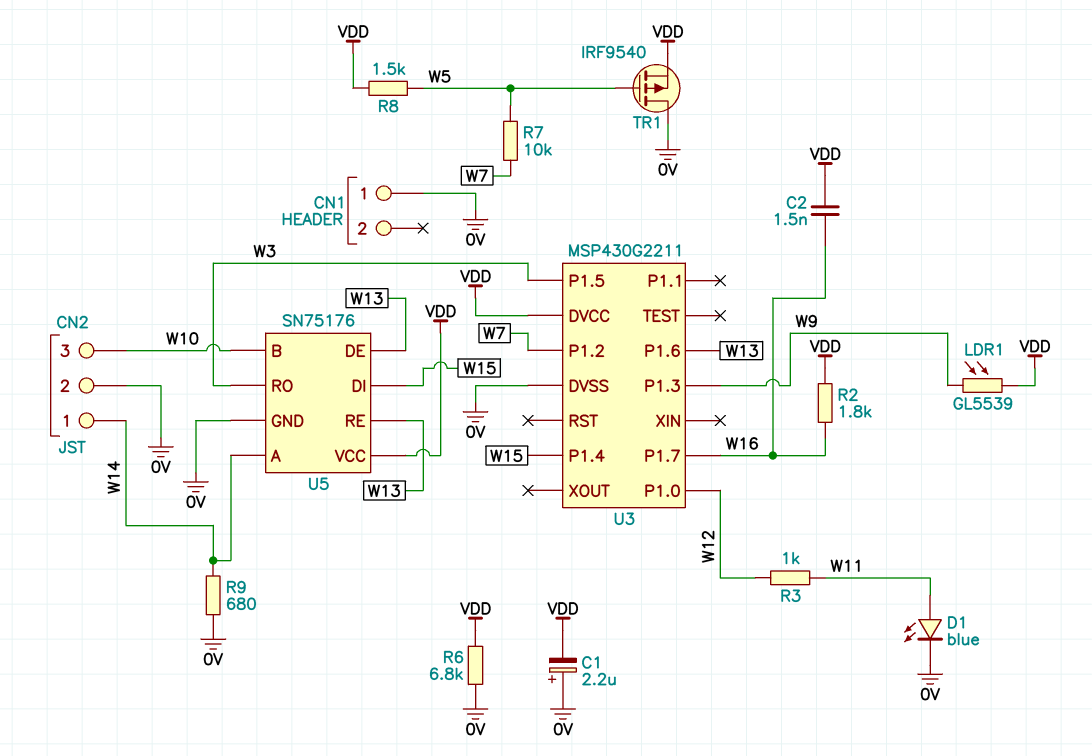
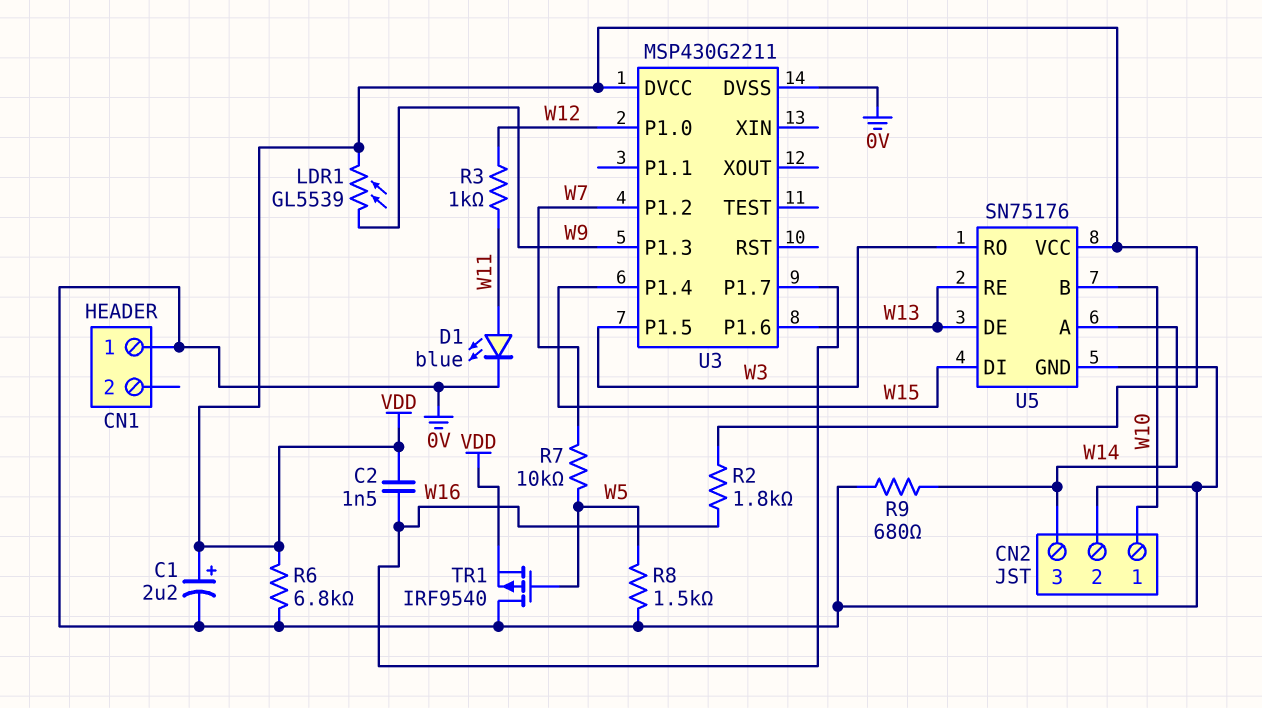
C1: 2.2uF (plus 0V, minus VDD) -> 2.2uF (plus VDD, minus 0V)
CN2 pin 1: W14 -> W10
CN2 pin 3: W10 -> W14
R8: 1.5k (VDD, W5) -> 1.5k (0V, W5)

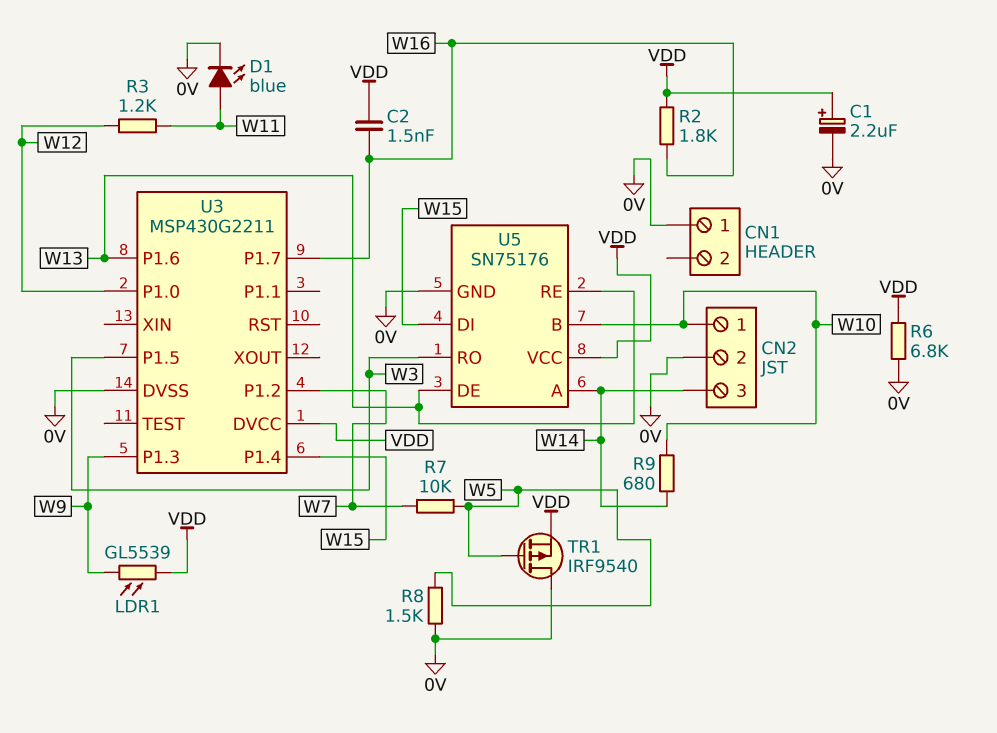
R3: 1k (W11, W12) -> 1.2k (W11, W12)
R9: 680 (0V, W14) -> 680 (W10, W14)

